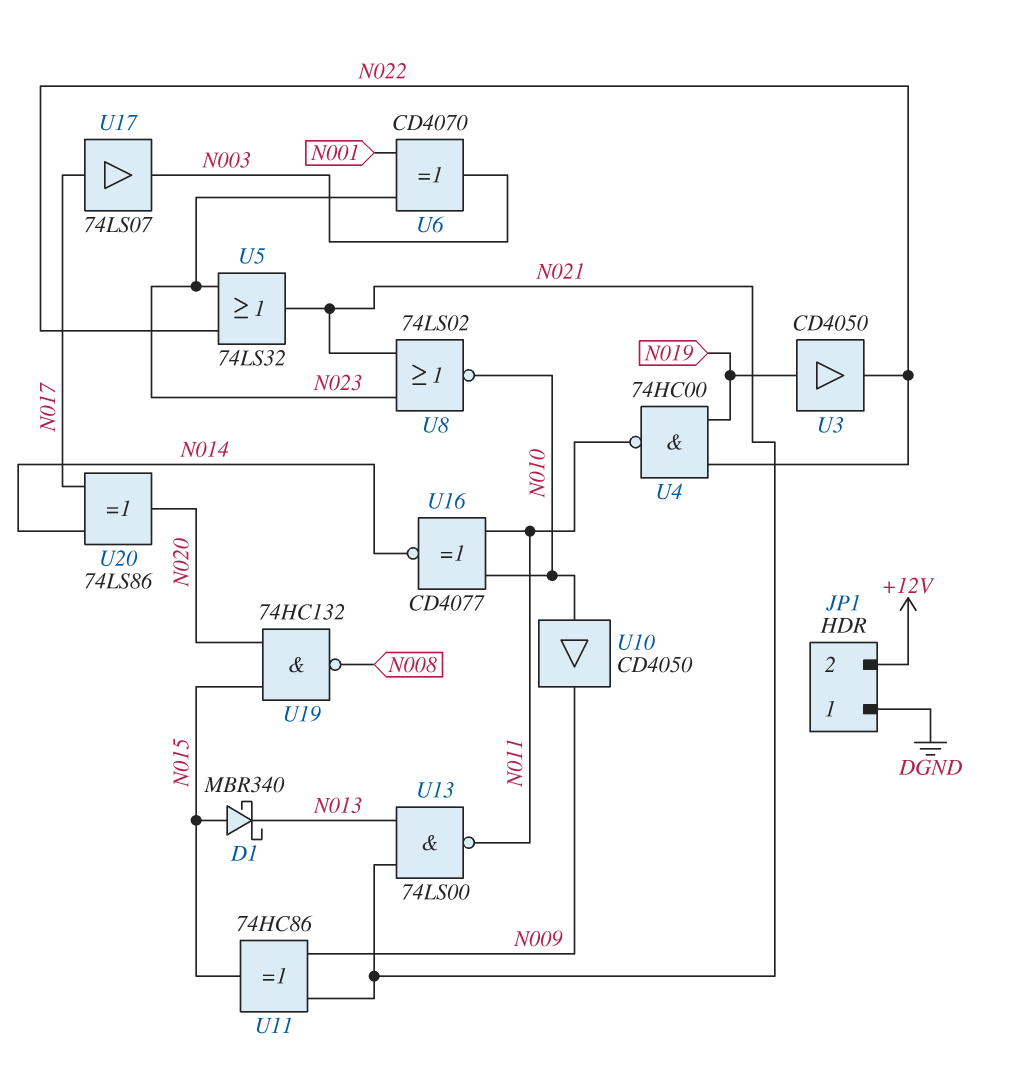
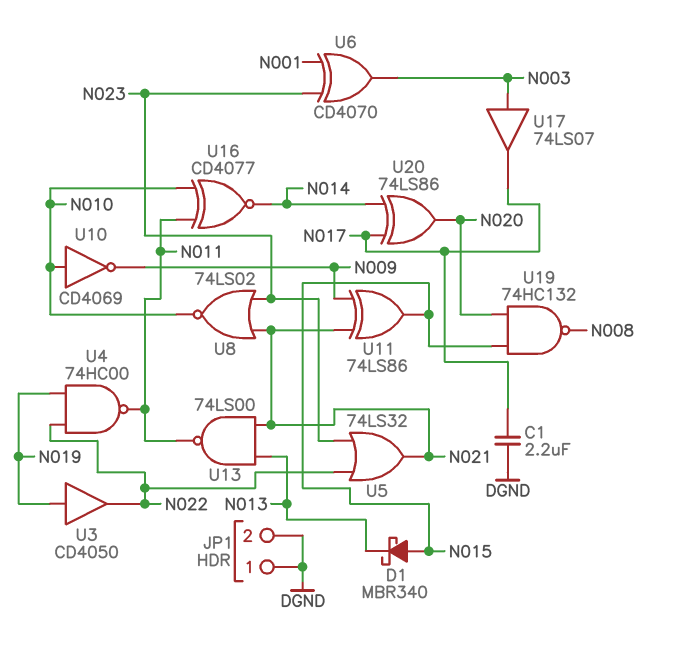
C1: none -> 2.2uF (DGND, N017)
JP1 pin 2: +12V -> DGND
U10: buffer CD4050 (in N010, out N009) -> NOT CD4069 (in N010, out N009)
U11: XOR 74HC86 (in N009, in N021, out N015) -> XOR 74LS86 (in N009, in N021, out N015)
U17: buffer 74LS07 (in N017, out N003) -> buffer 74LS07 (in N003, out N017)

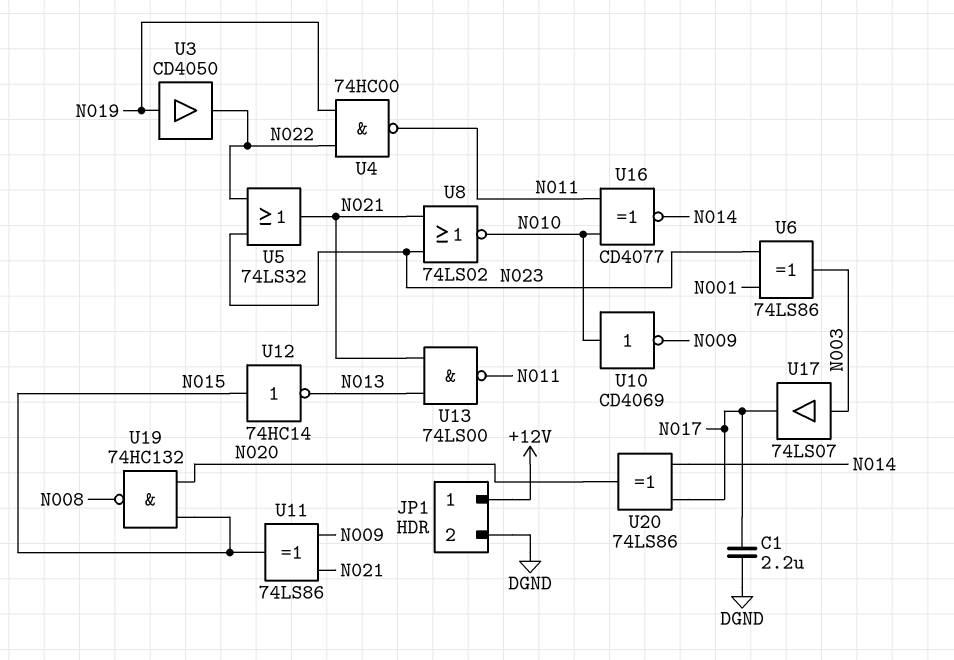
D1: schottky MBR340 (A N015, K N013) -> none
JP1 pin 1: DGND -> +12V
U6: XOR CD4070 (in N001, in N023, out N003) -> XOR 74LS86 (in N001, in N023, out N003)
U12: none -> NOT 74HC14 (in N015, out N013)

